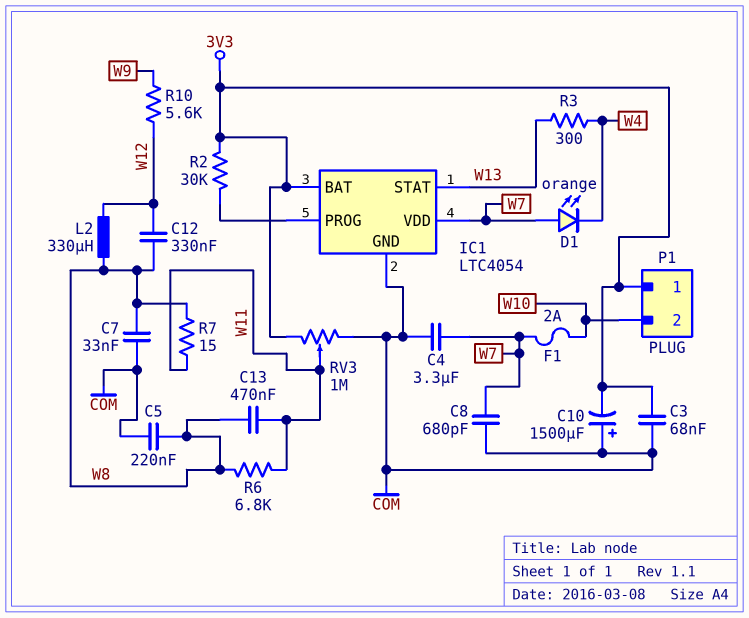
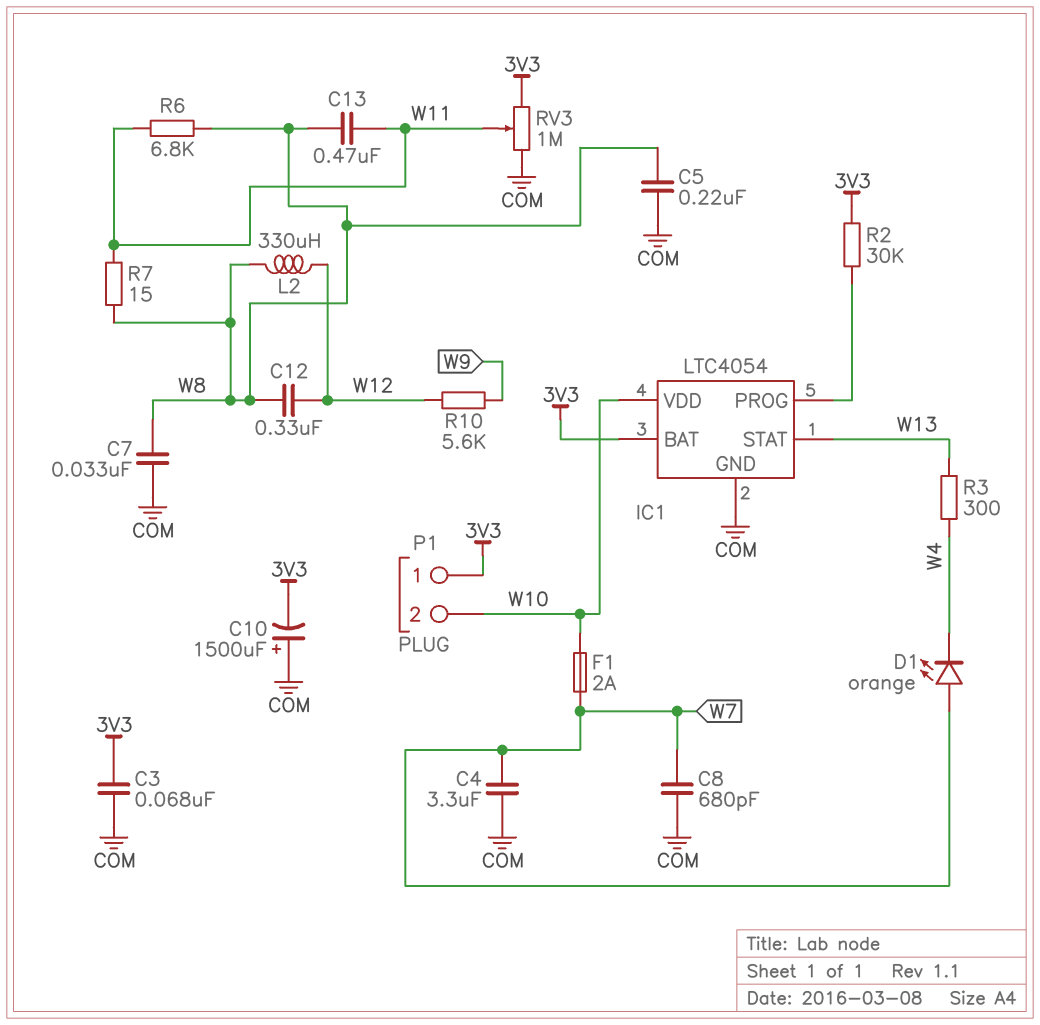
IC1 pin VDD: W7 -> W10

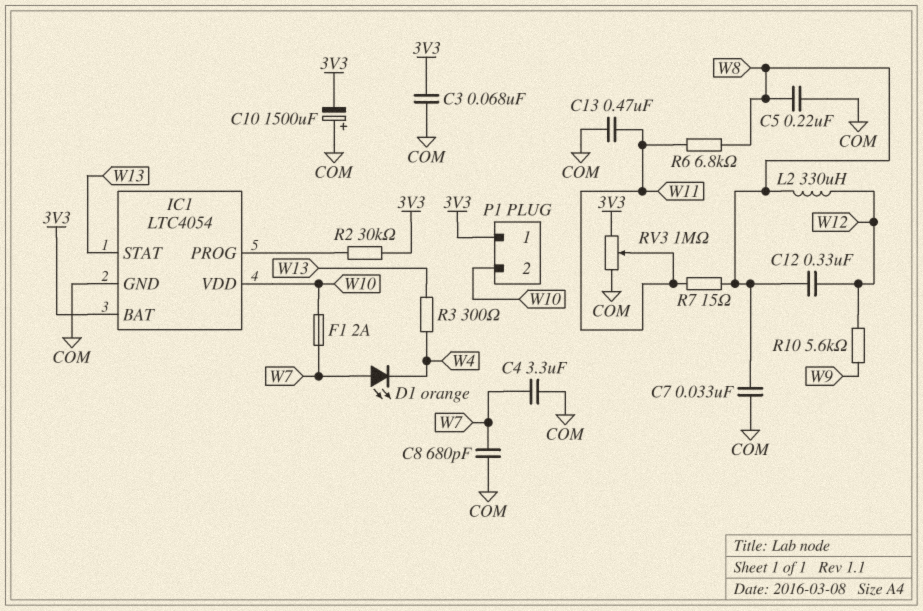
C13: 470nF (W8, W11) -> 470nF (COM, W11)

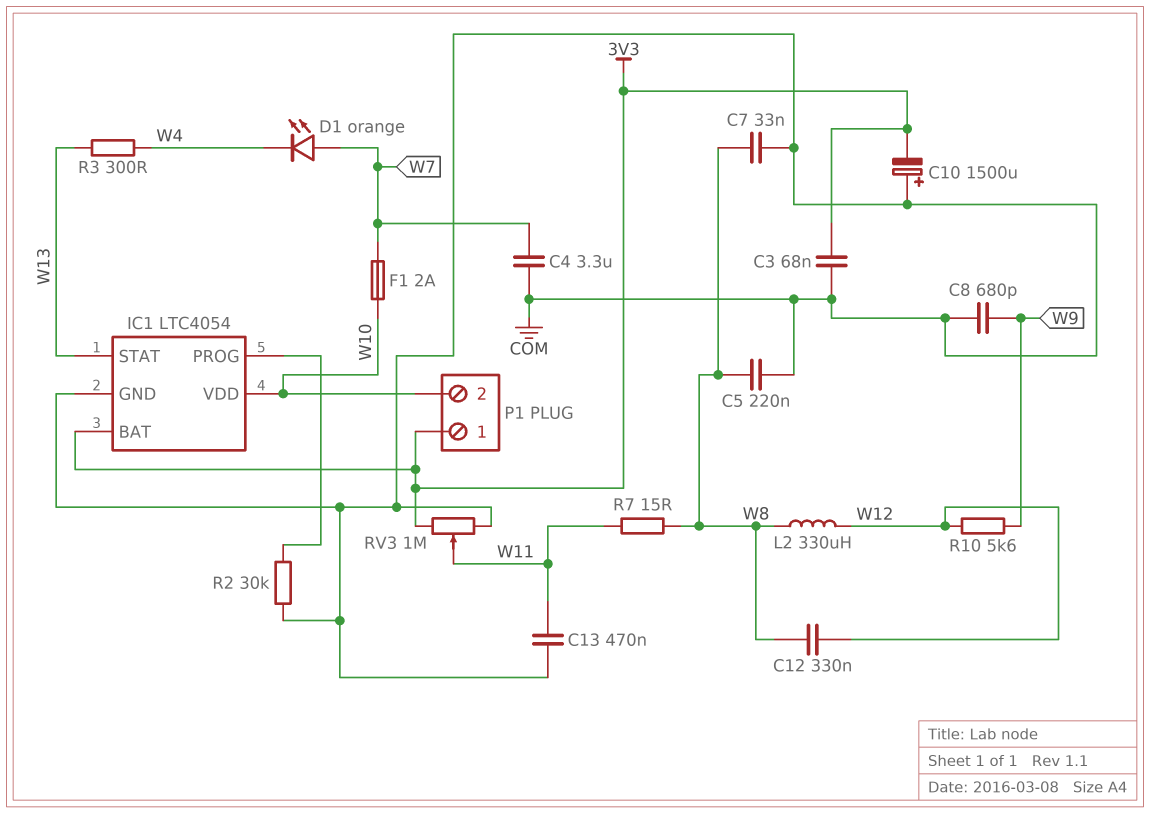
C8: 680pF (COM, W7) -> 680pF (COM, W9)
R2: 30k (3V3, IC1/PROG) -> 30k (COM, IC1/PROG)
R6: 6.8k (W8, W11) -> none

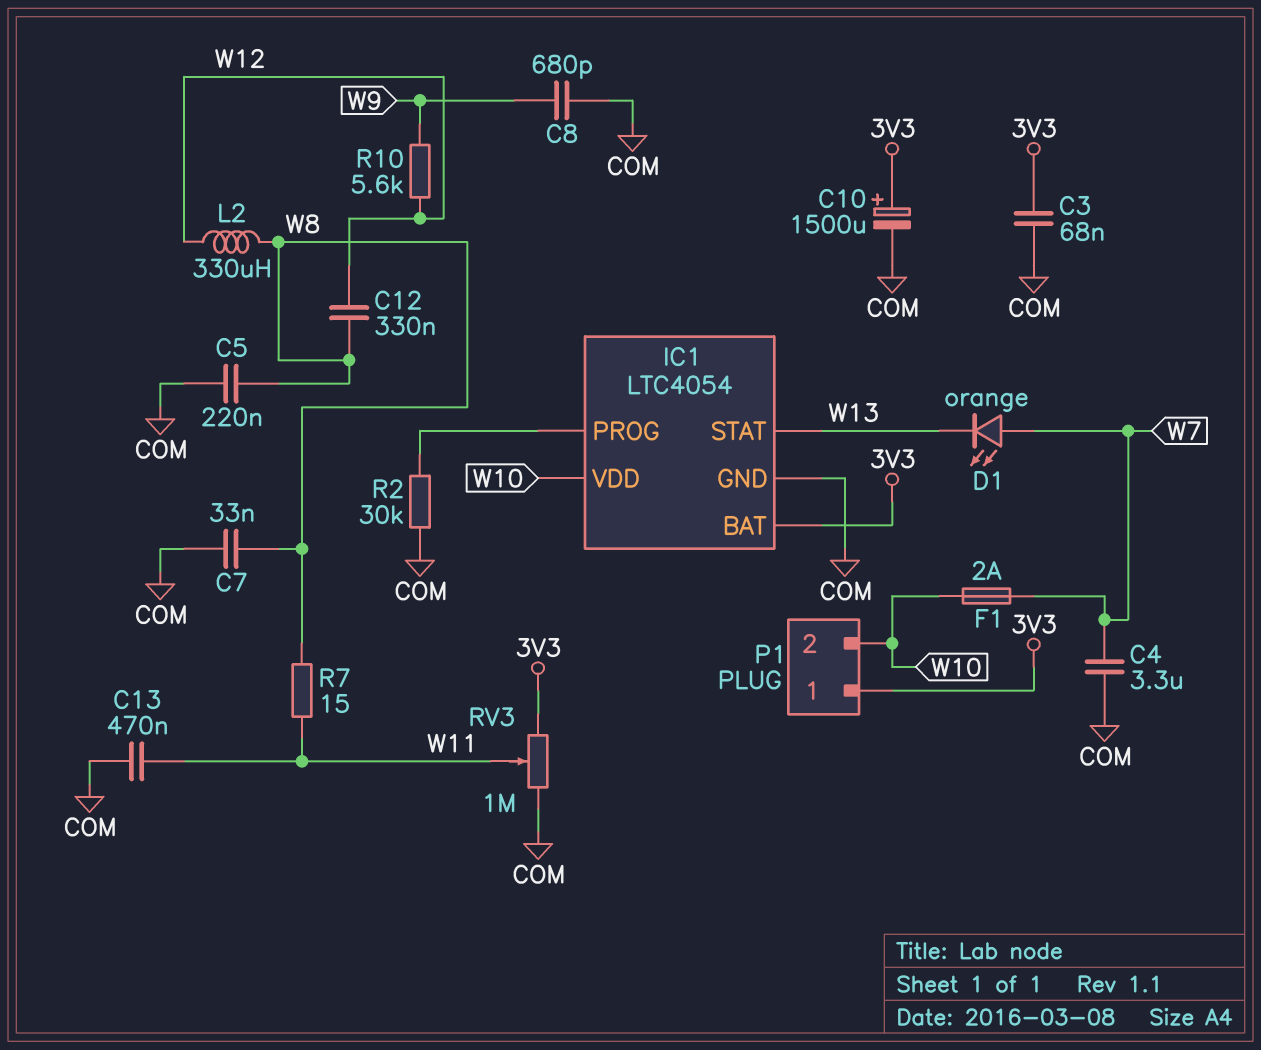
C10: 1500uF (plus COM, minus 3V3) -> 1500uF (plus 3V3, minus COM)
D1: LED orange (A W7, K W4) -> LED orange (A W7, K W13)
R3: 300 (W4, W13) -> none

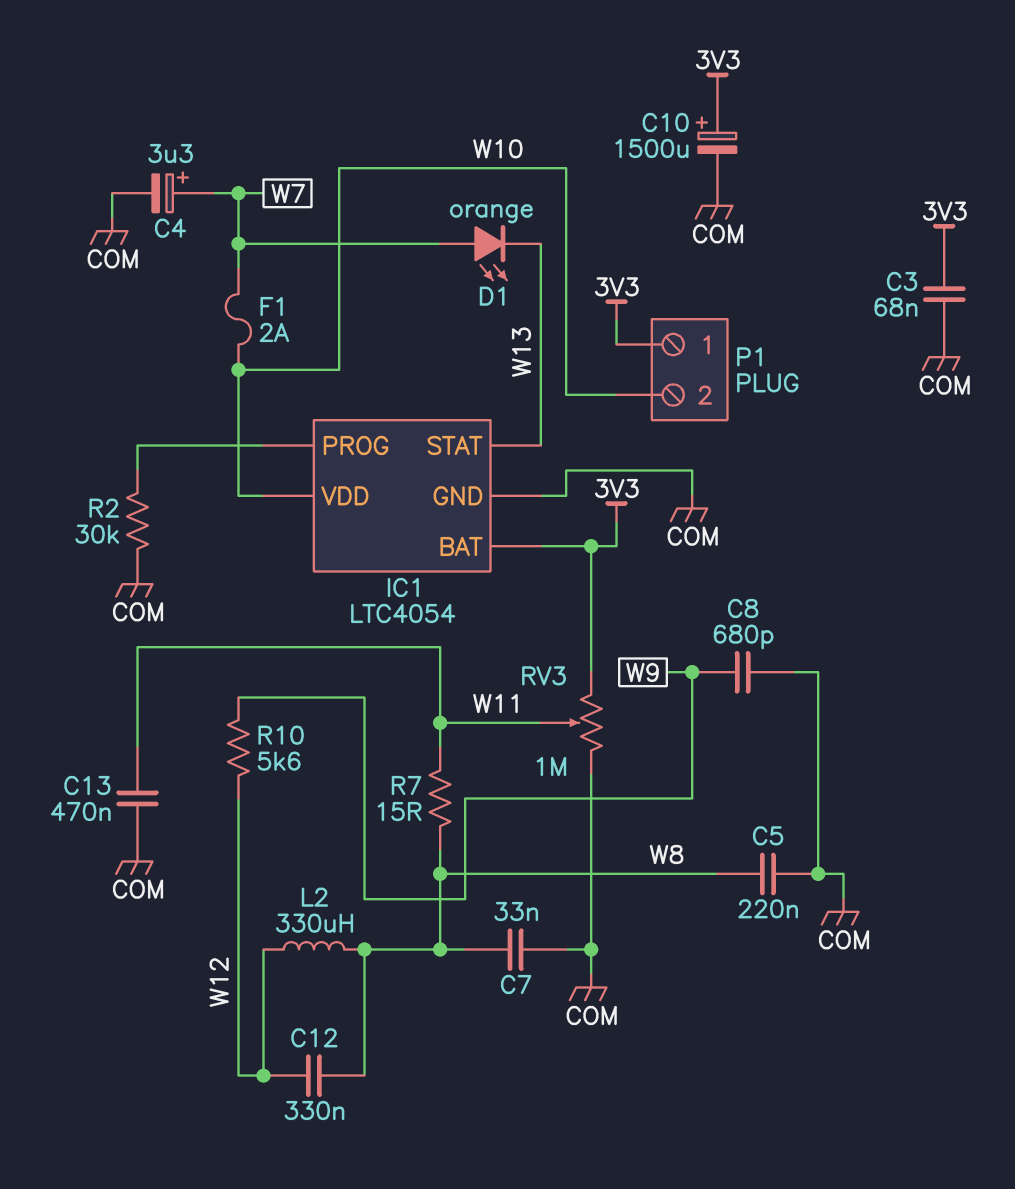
C4: 3.3uF (COM, W7) -> 3.3uF (plus W7, minus COM)

